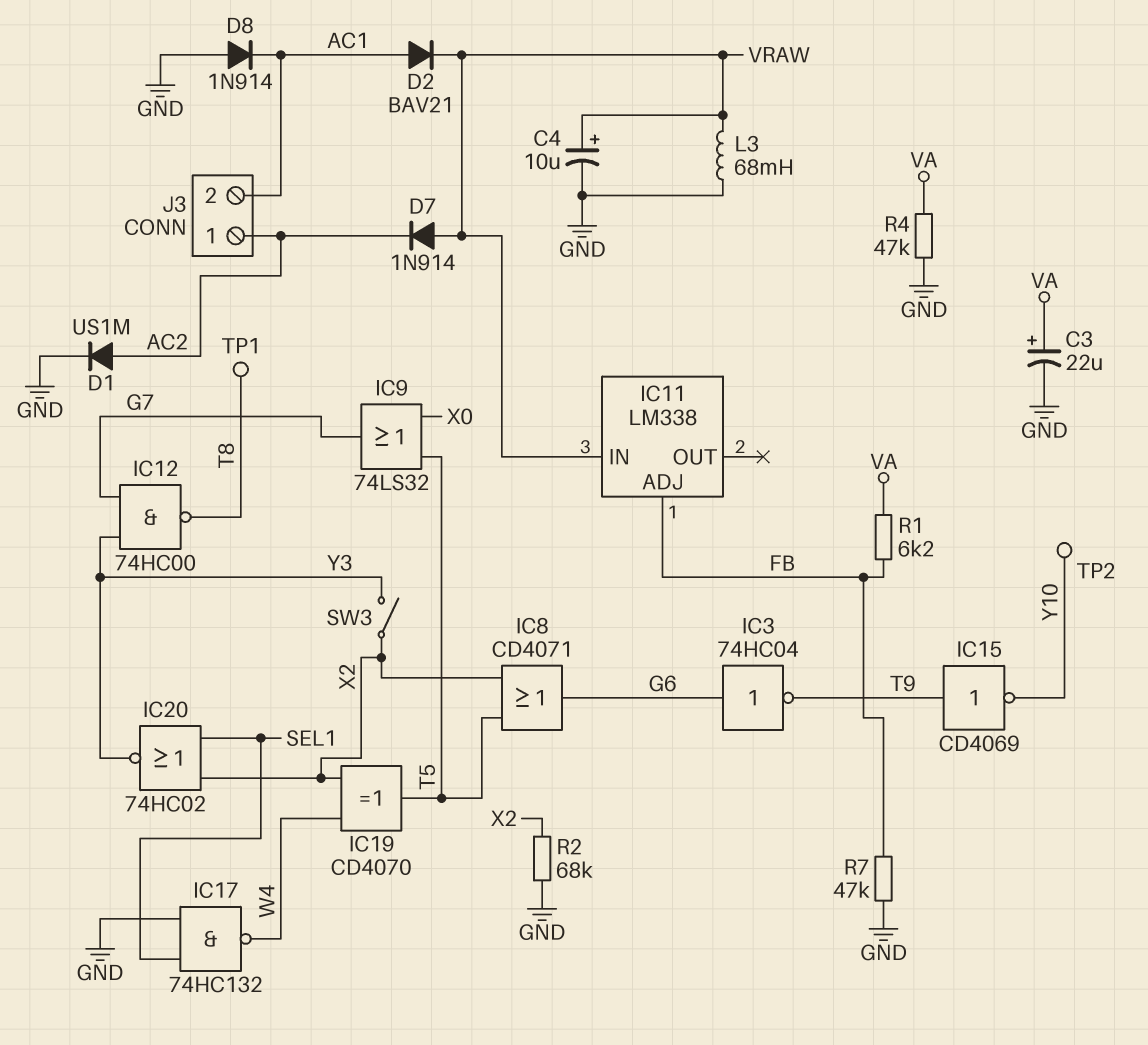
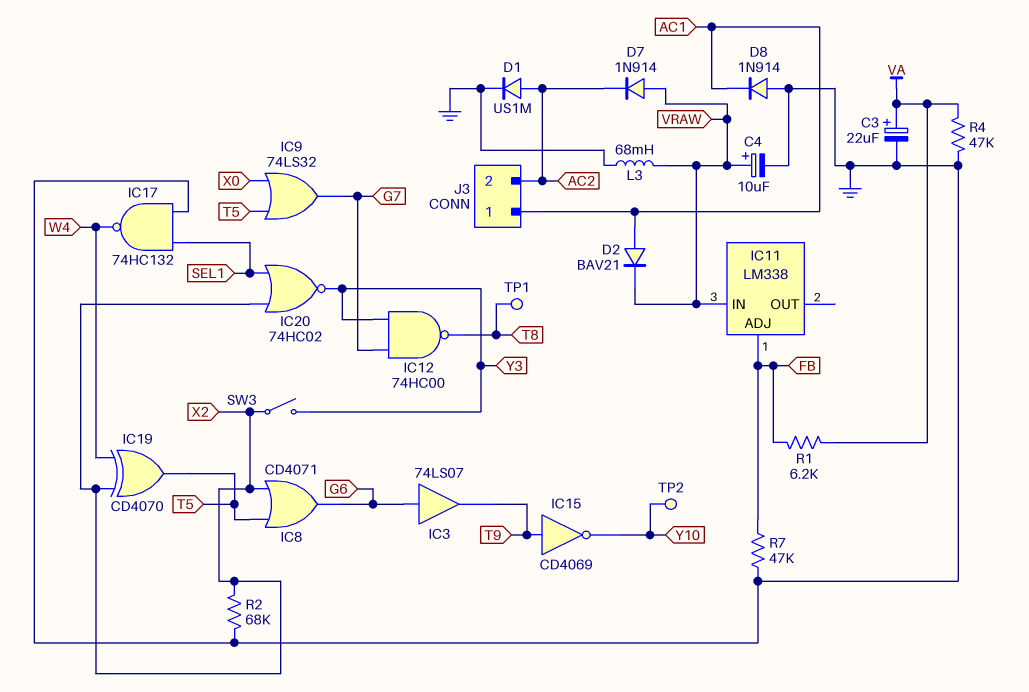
IC3: NOT 74HC04 (in G6, out T9) -> buffer 74LS07 (in G6, out T9)
J3 pin 1: AC2 -> AC1
J3 pin 2: AC1 -> AC2

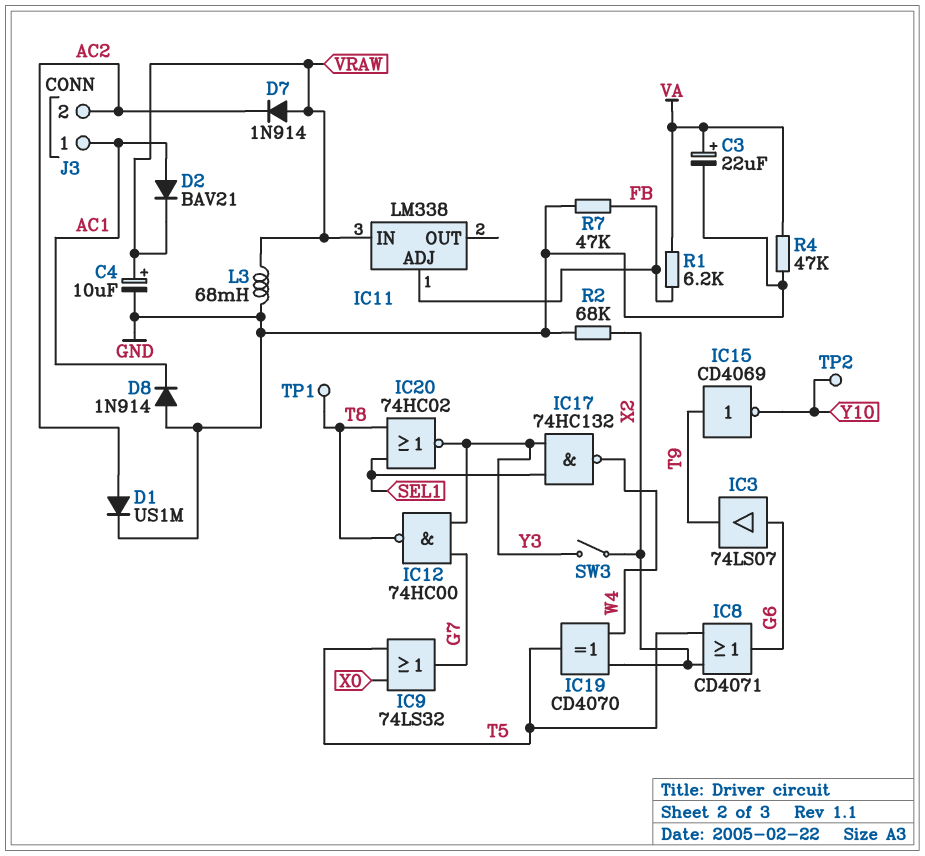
IC17: NAND 74HC132 (in GND, in SEL1, out W4) -> NAND 74HC132 (in SEL1, in Y3, out W4)
IC20: NOR 74HC02 (in SEL1, in X2, out Y3) -> NOR 74HC02 (in SEL1, in T8, out Y3)

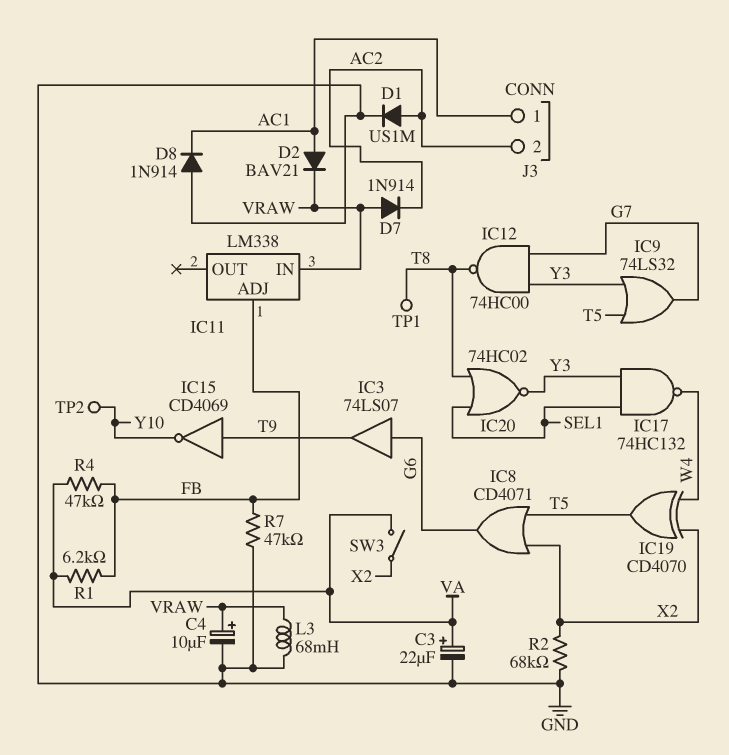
IC9: OR 74LS32 (in T5, in X0, out G7) -> OR 74LS32 (in T5, in Y3, out G7)
R4: 47k (GND, VA) -> 47k (FB, VA)
SW3: switch (X2, Y3) -> switch (VA, X2)

